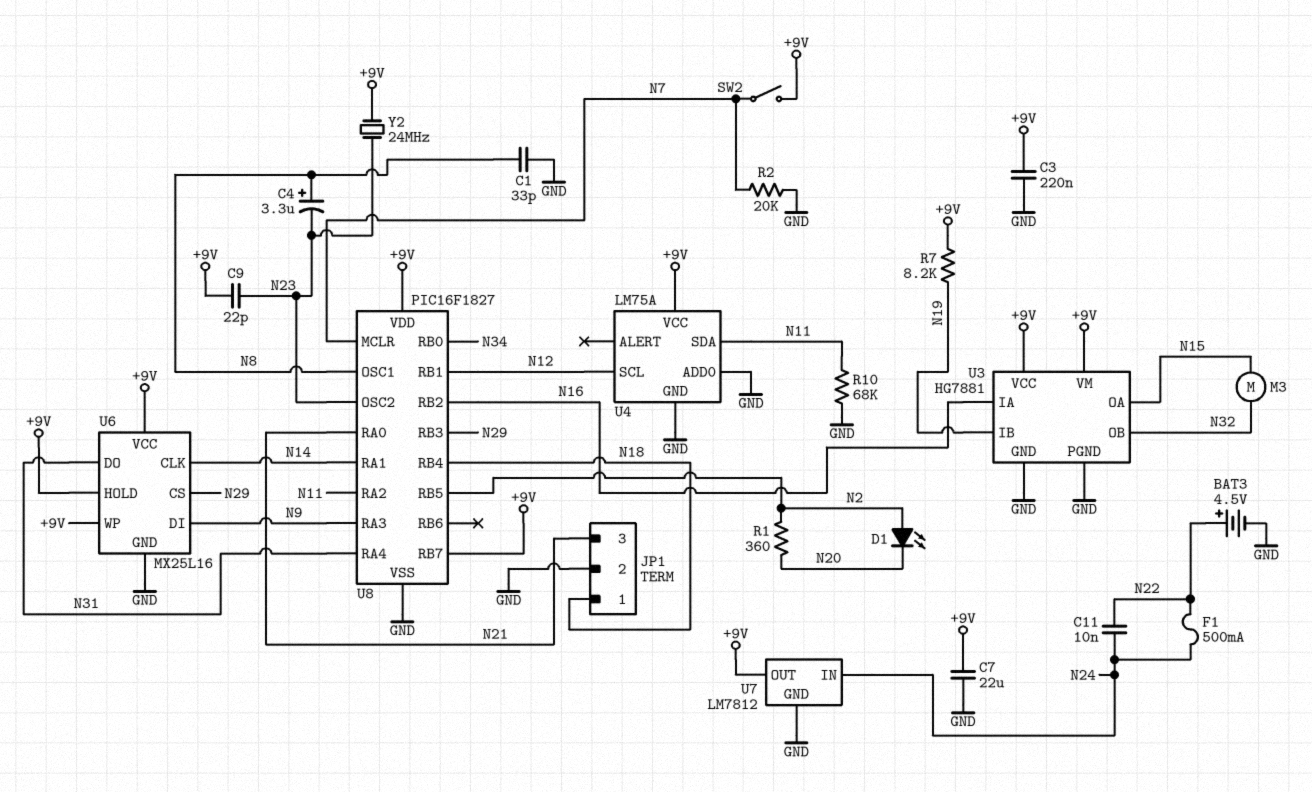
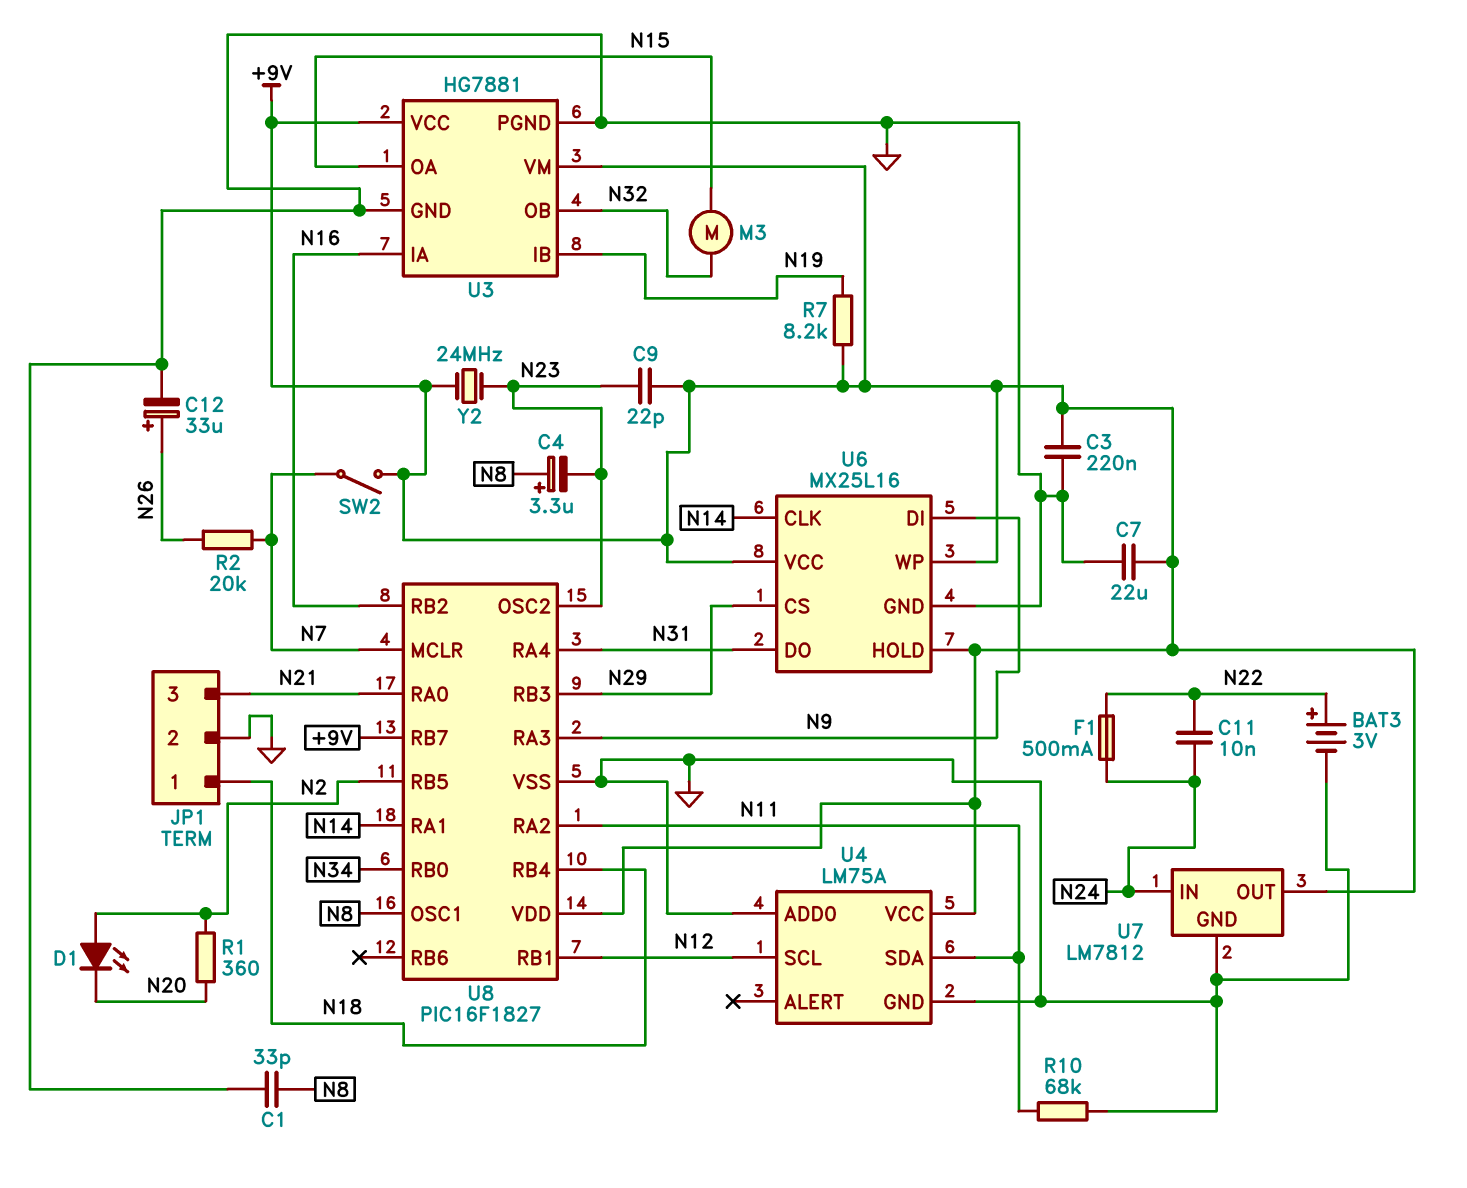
BAT3: 4.5V (plus N22, minus GND) -> 3V (plus N22, minus GND)
C12: none -> 33uF (plus N26, minus GND)
R2: 20k (GND, N7) -> 20k (N7, N26)

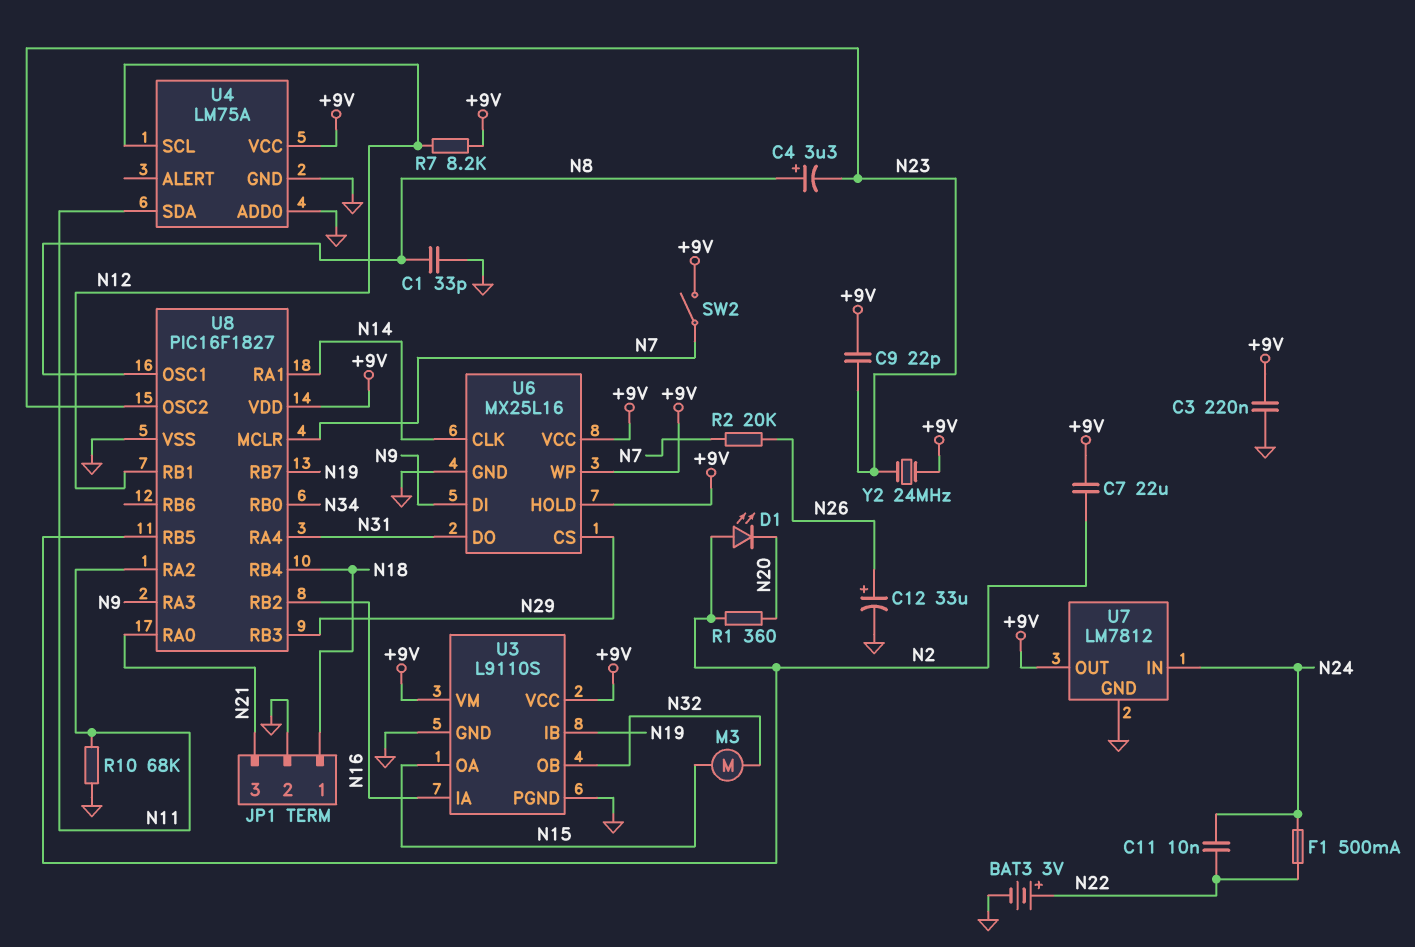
C7: 22uF (+9V, GND) -> 22uF (+9V, N2)
R7: 8.2k (+9V, N19) -> 8.2k (+9V, N12)
U3: HG7881 -> L9110S
U8 pin RB7: +9V -> N19

